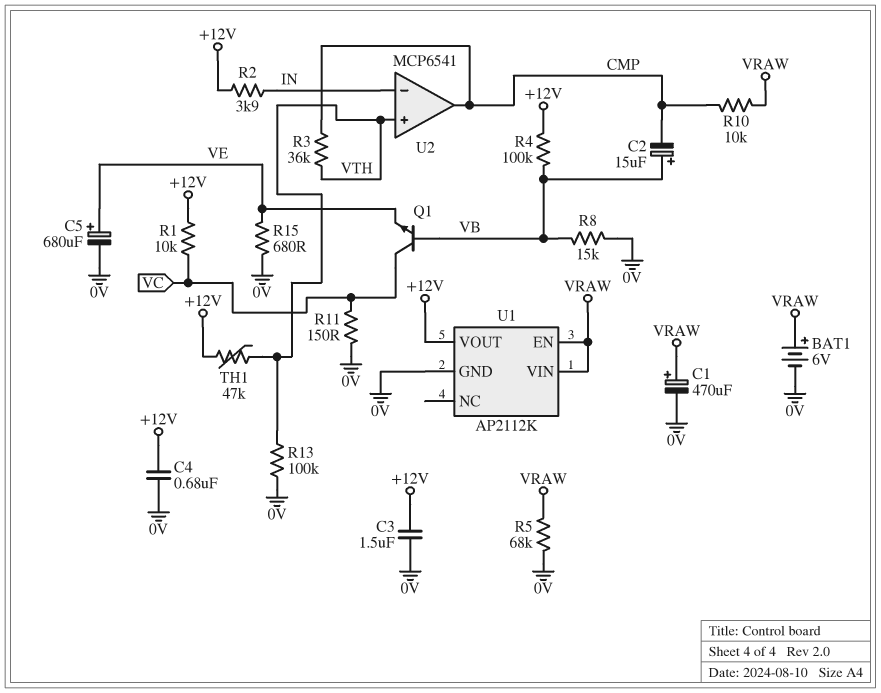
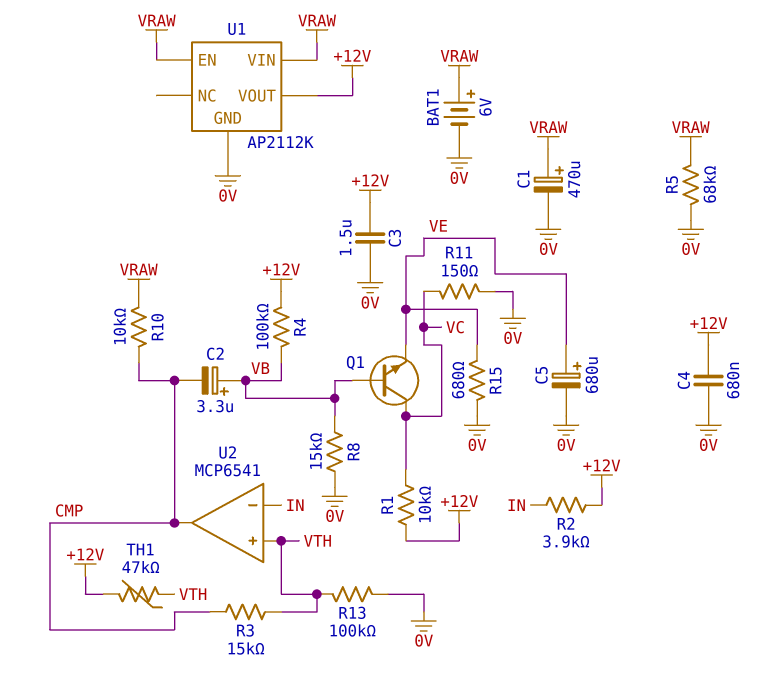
C2: 15uF (plus VB, minus CMP) -> 3.3uF (plus VB, minus CMP)
R3: 36k (CMP, VTH) -> 15k (CMP, VTH)

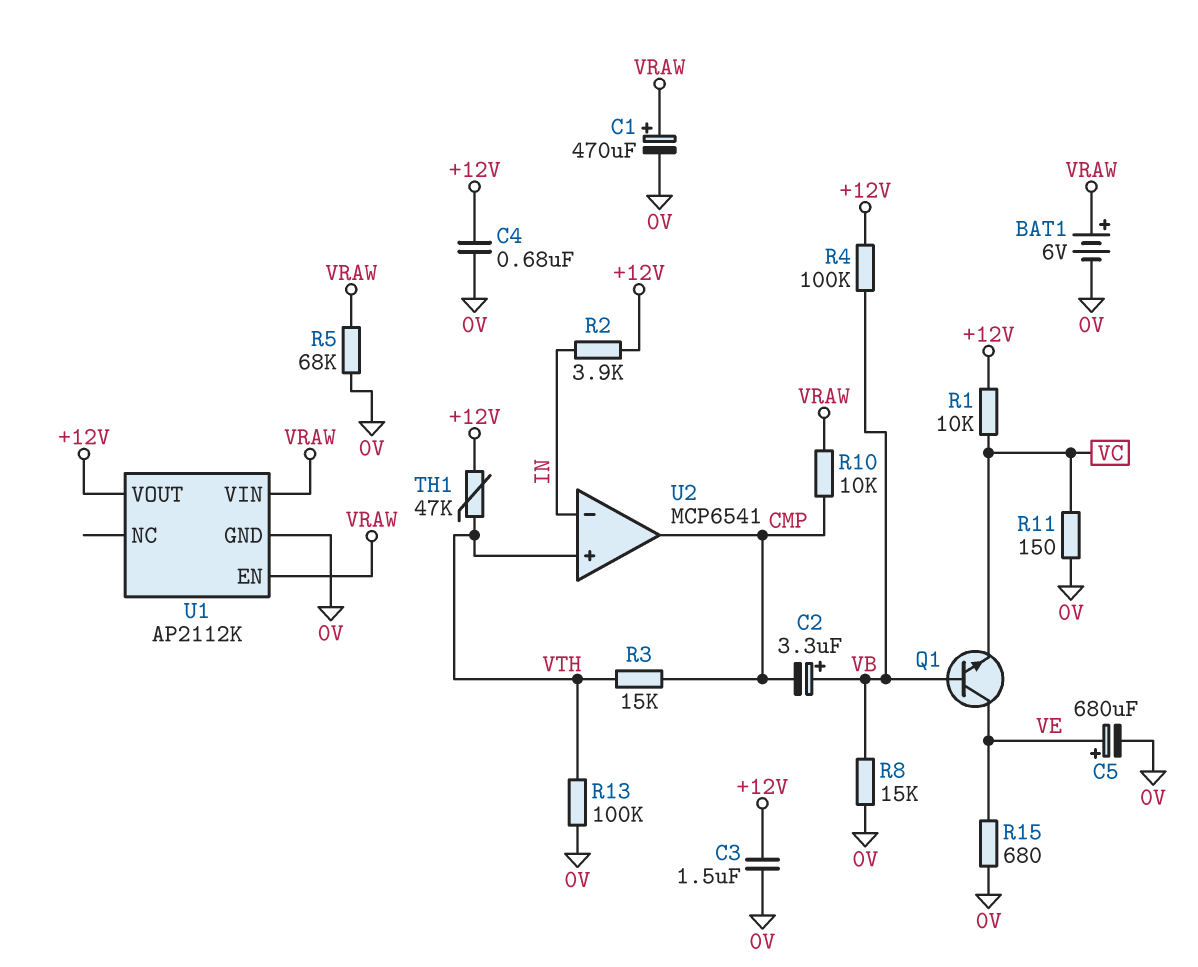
Q1: NPN (B VB, C VC, E VE) -> NPN (B VB, C VE, E VC)

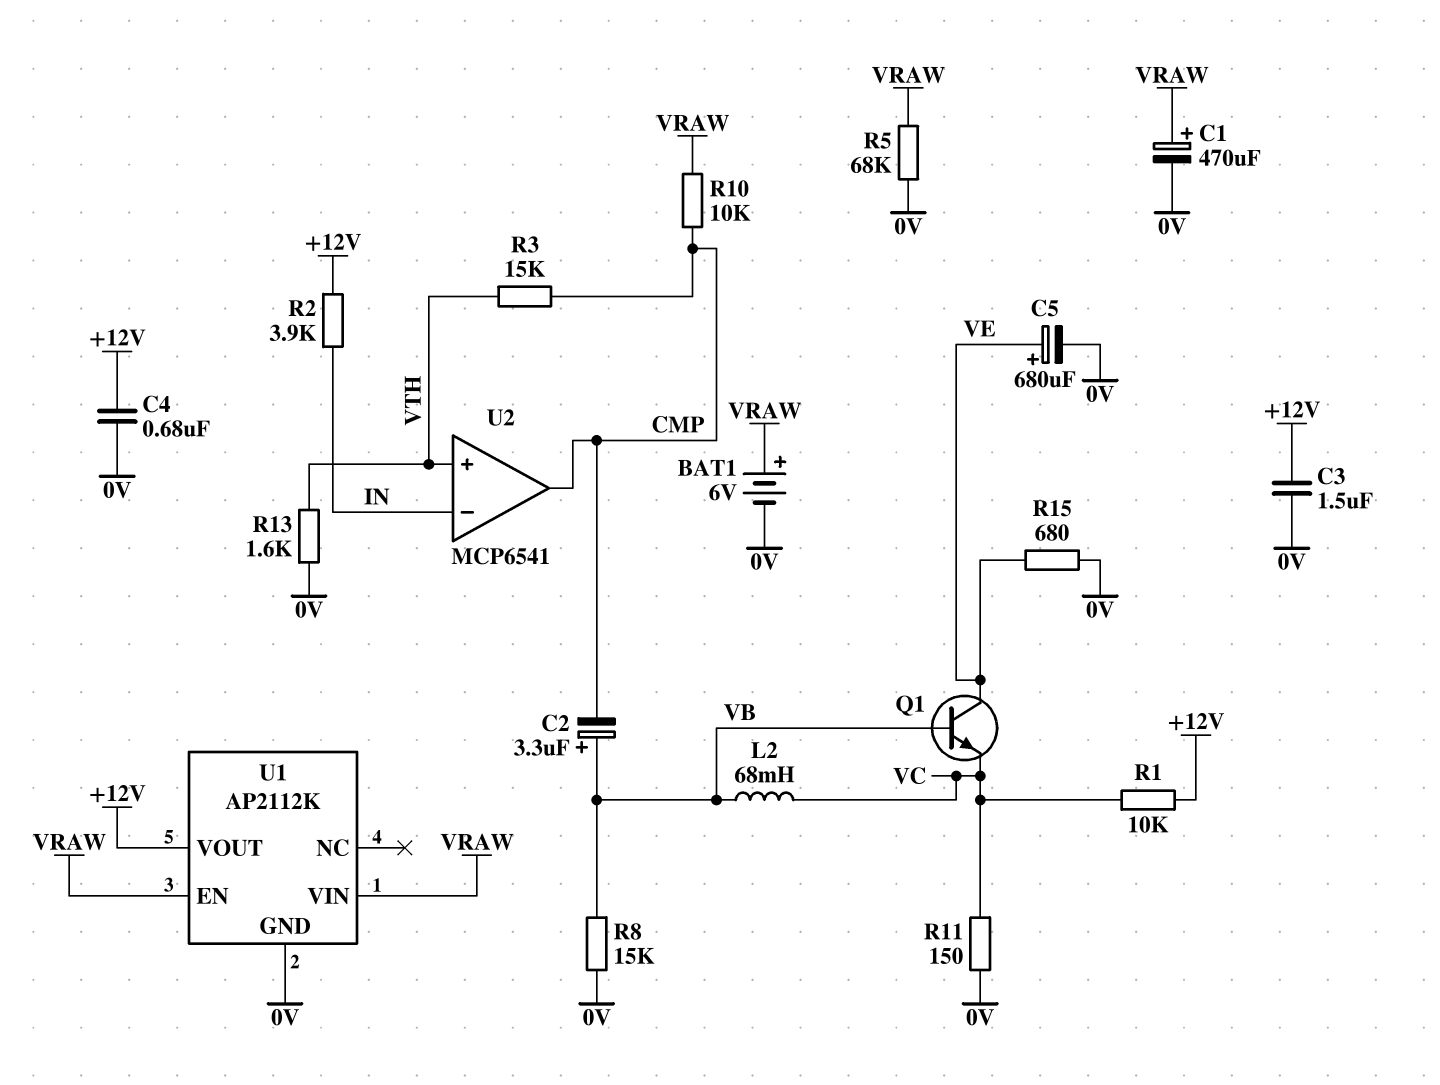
L2: none -> 68mH (VB, VC)
R4: 100k (+12V, VB) -> none
R13: 100k (0V, VTH) -> 1.6k (0V, VTH)
TH1: 47k (+12V, VTH) -> none

